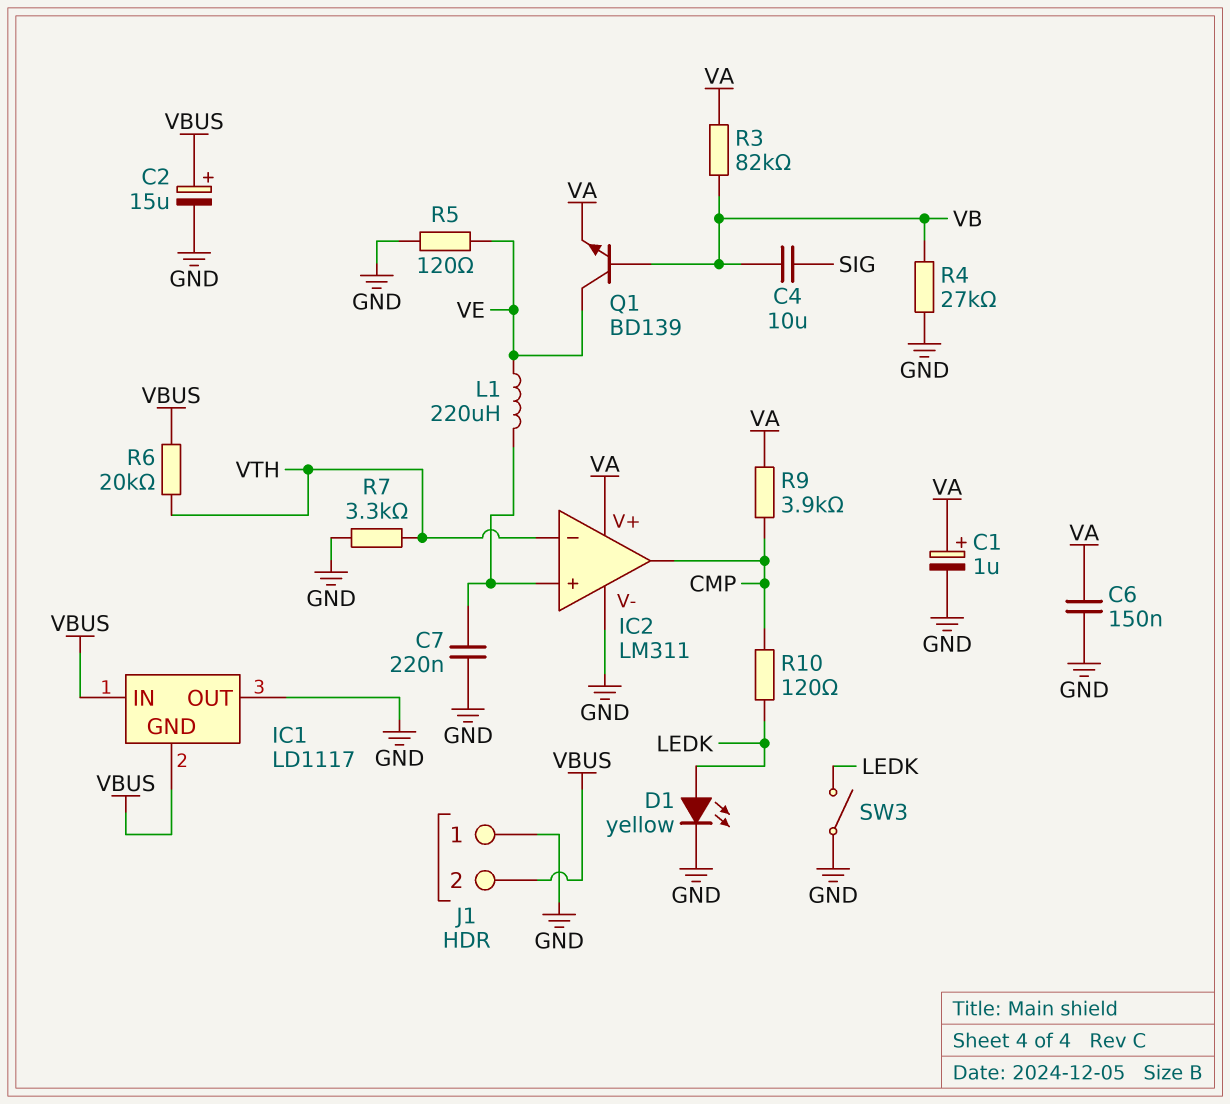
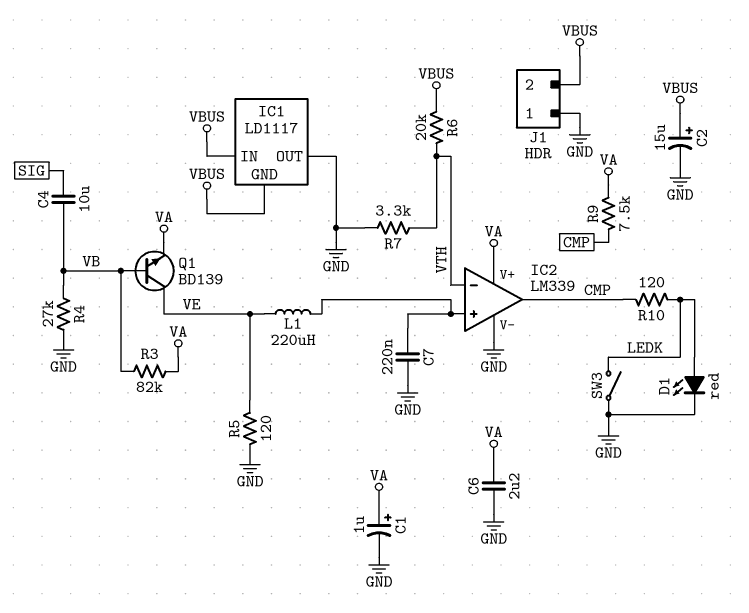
C6: 150nF (GND, VA) -> 2.2uF (GND, VA)
D1: LED yellow (A LEDK, K GND) -> LED red (A LEDK, K GND)
IC2: LM311 -> LM339
R9: 3.9k (CMP, VA) -> 7.5k (CMP, VA)

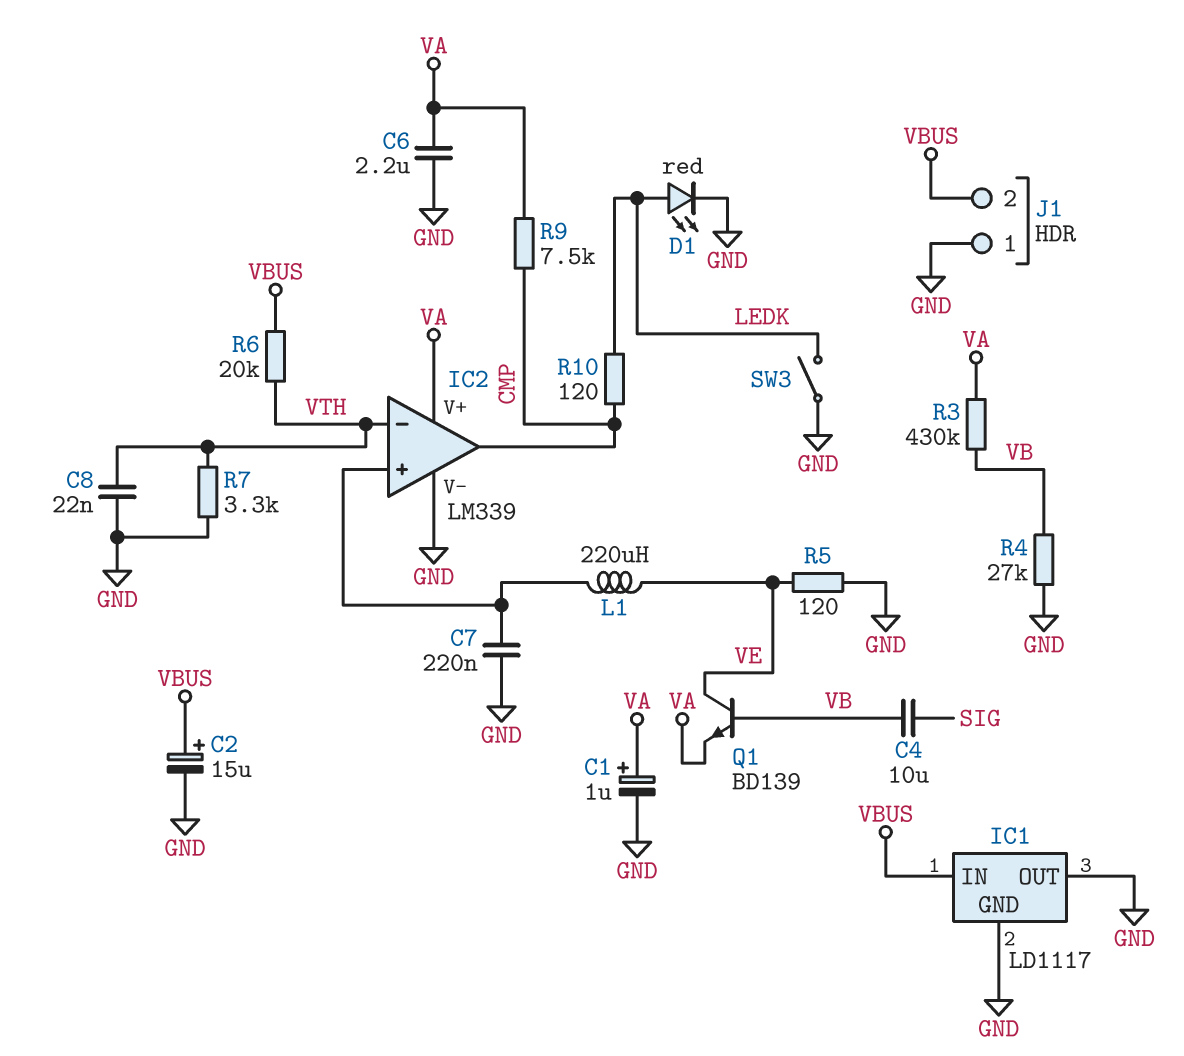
C8: none -> 22nF (GND, VTH)
IC1 pin GND: VBUS -> GND
R3: 82k (VA, VB) -> 430k (VA, VB)

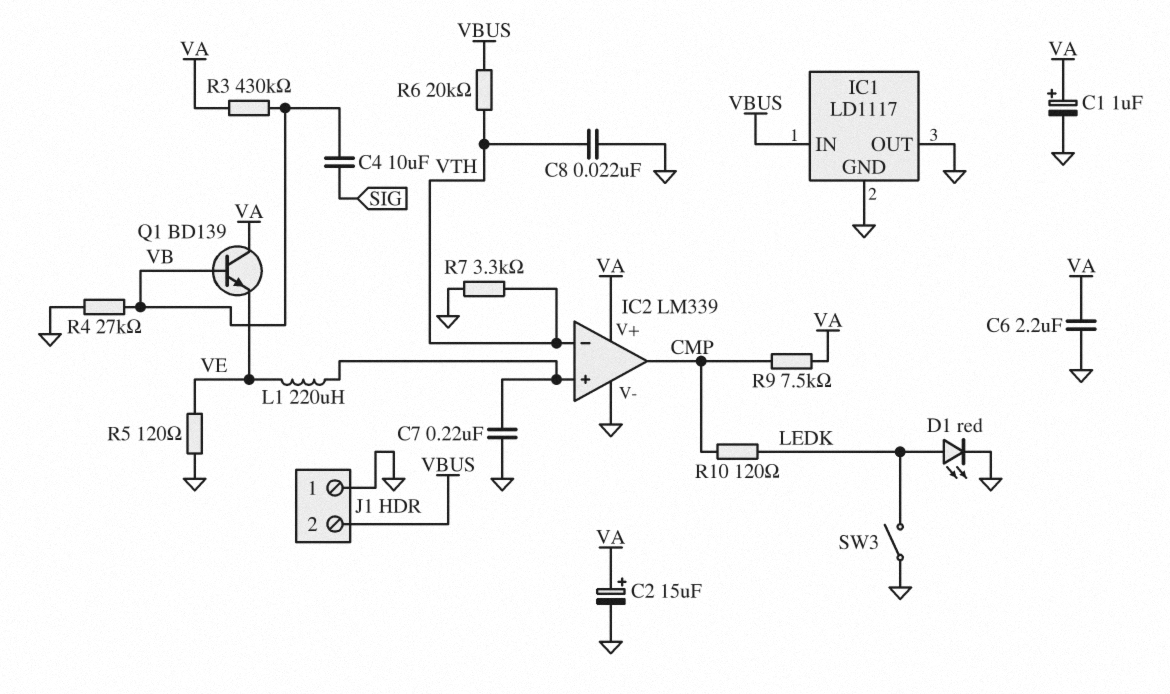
C2: 15uF (plus VBUS, minus GND) -> 15uF (plus VA, minus GND)
Q1: NPN BD139 (B VB, C VE, E VA) -> NPN BD139 (B VB, C VA, E VE)

